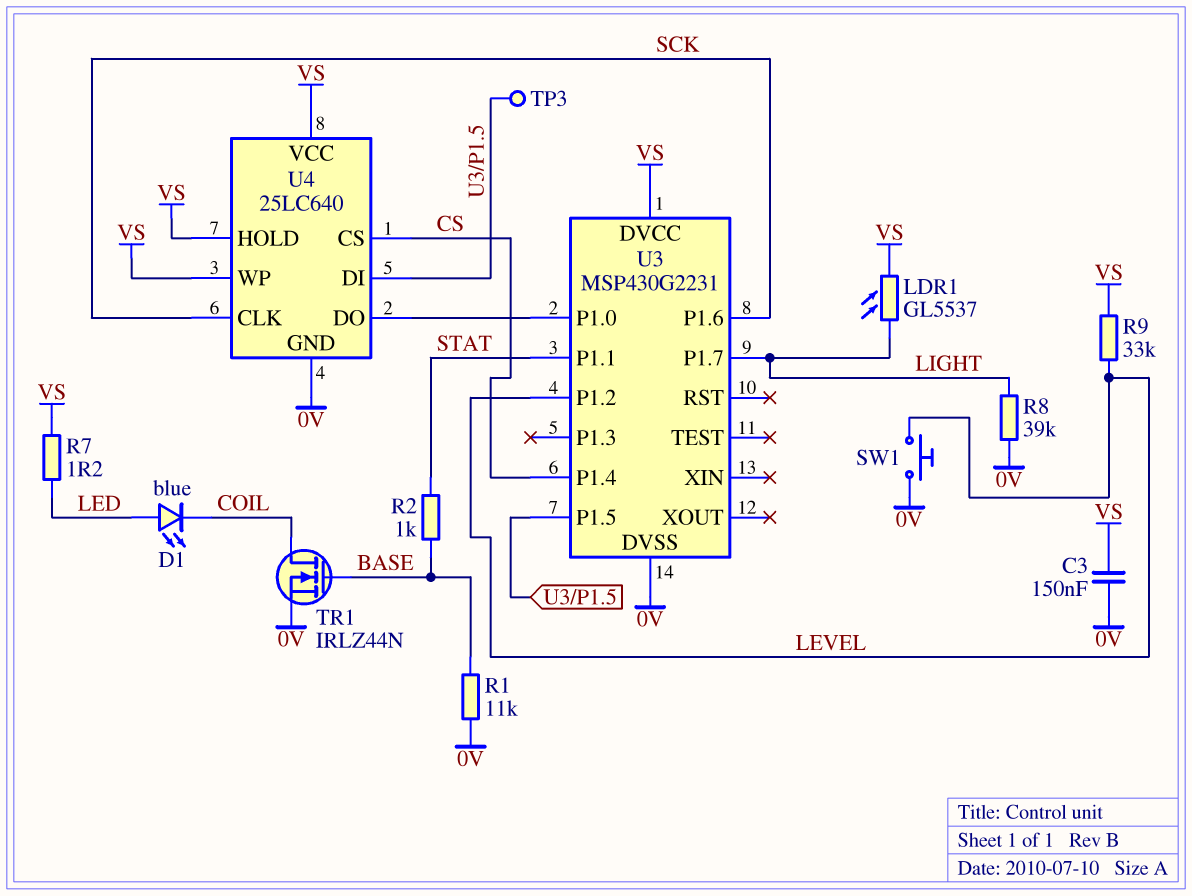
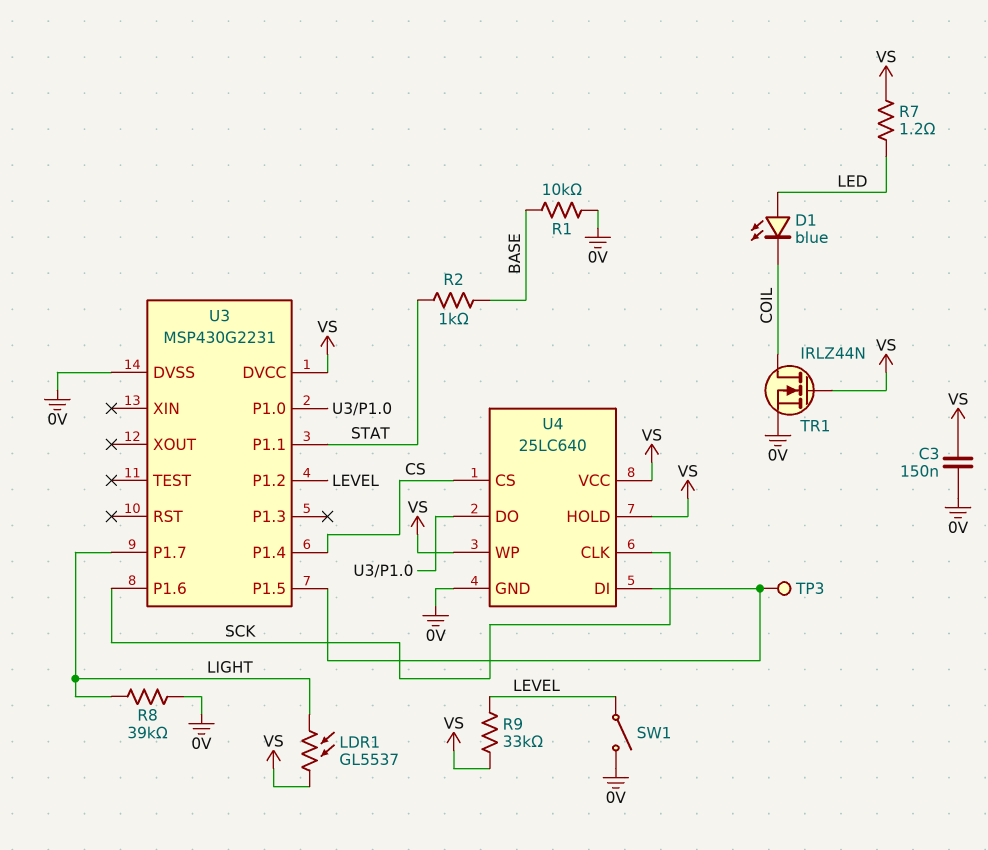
R1: 11k (0V, BASE) -> 10k (0V, BASE)
SW1: button (0V, LEVEL) -> switch (0V, LEVEL)
TR1: NMOS IRLZ44N (G BASE, D COIL, S 0V) -> NMOS IRLZ44N (G VS, D COIL, S 0V)

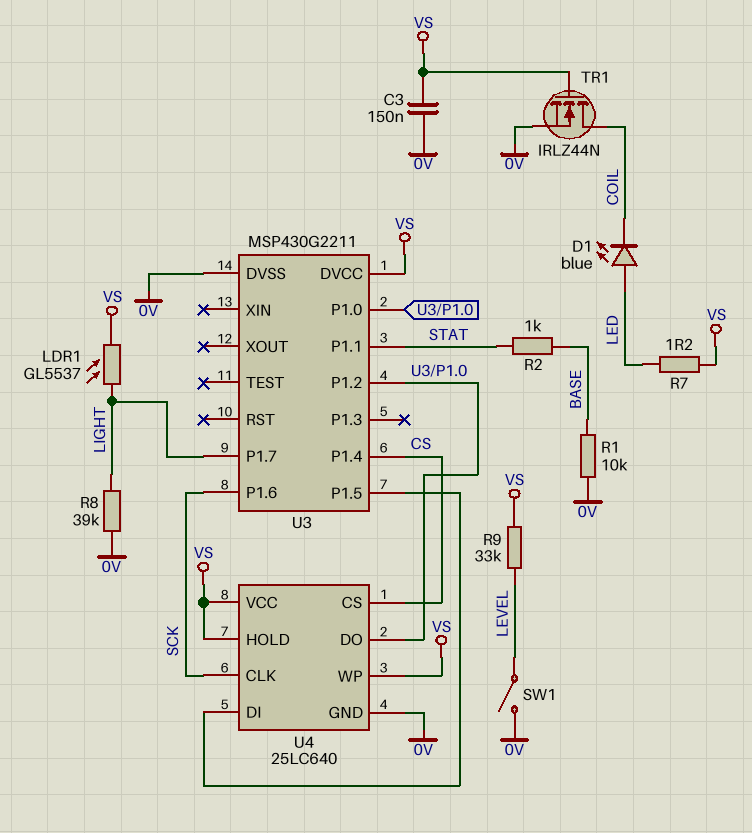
TP3: test point (U3/P1.5) -> none
U3: MSP430G2231 -> MSP430G2211
U3 pin P1.2: LEVEL -> U3/P1.0

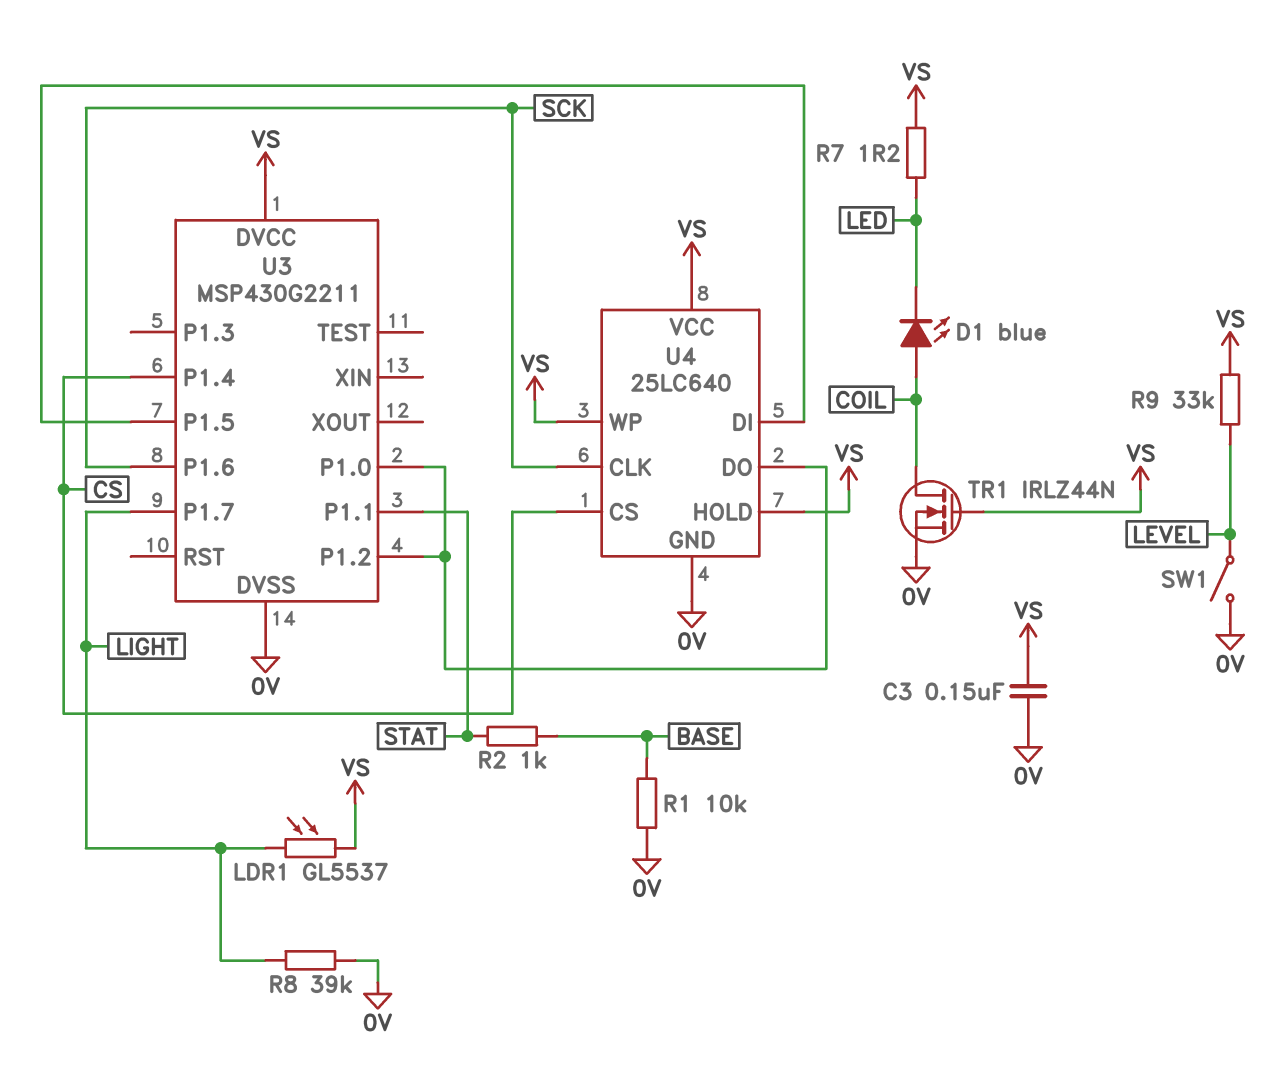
D1: LED blue (A LED, K COIL) -> LED blue (A COIL, K LED)

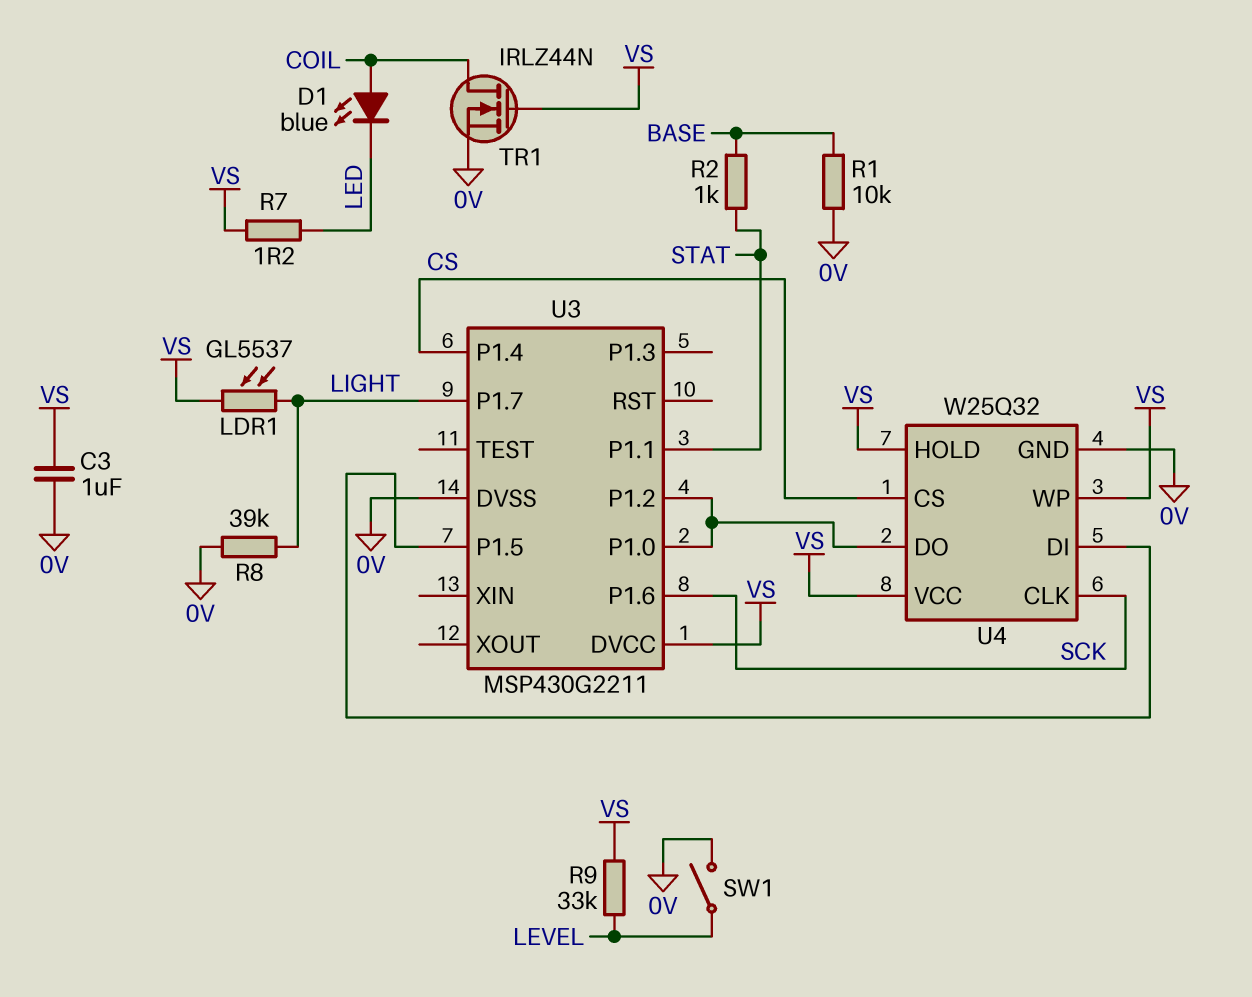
C3: 150nF (0V, VS) -> 1uF (0V, VS)
U4: 25LC640 -> W25Q32

